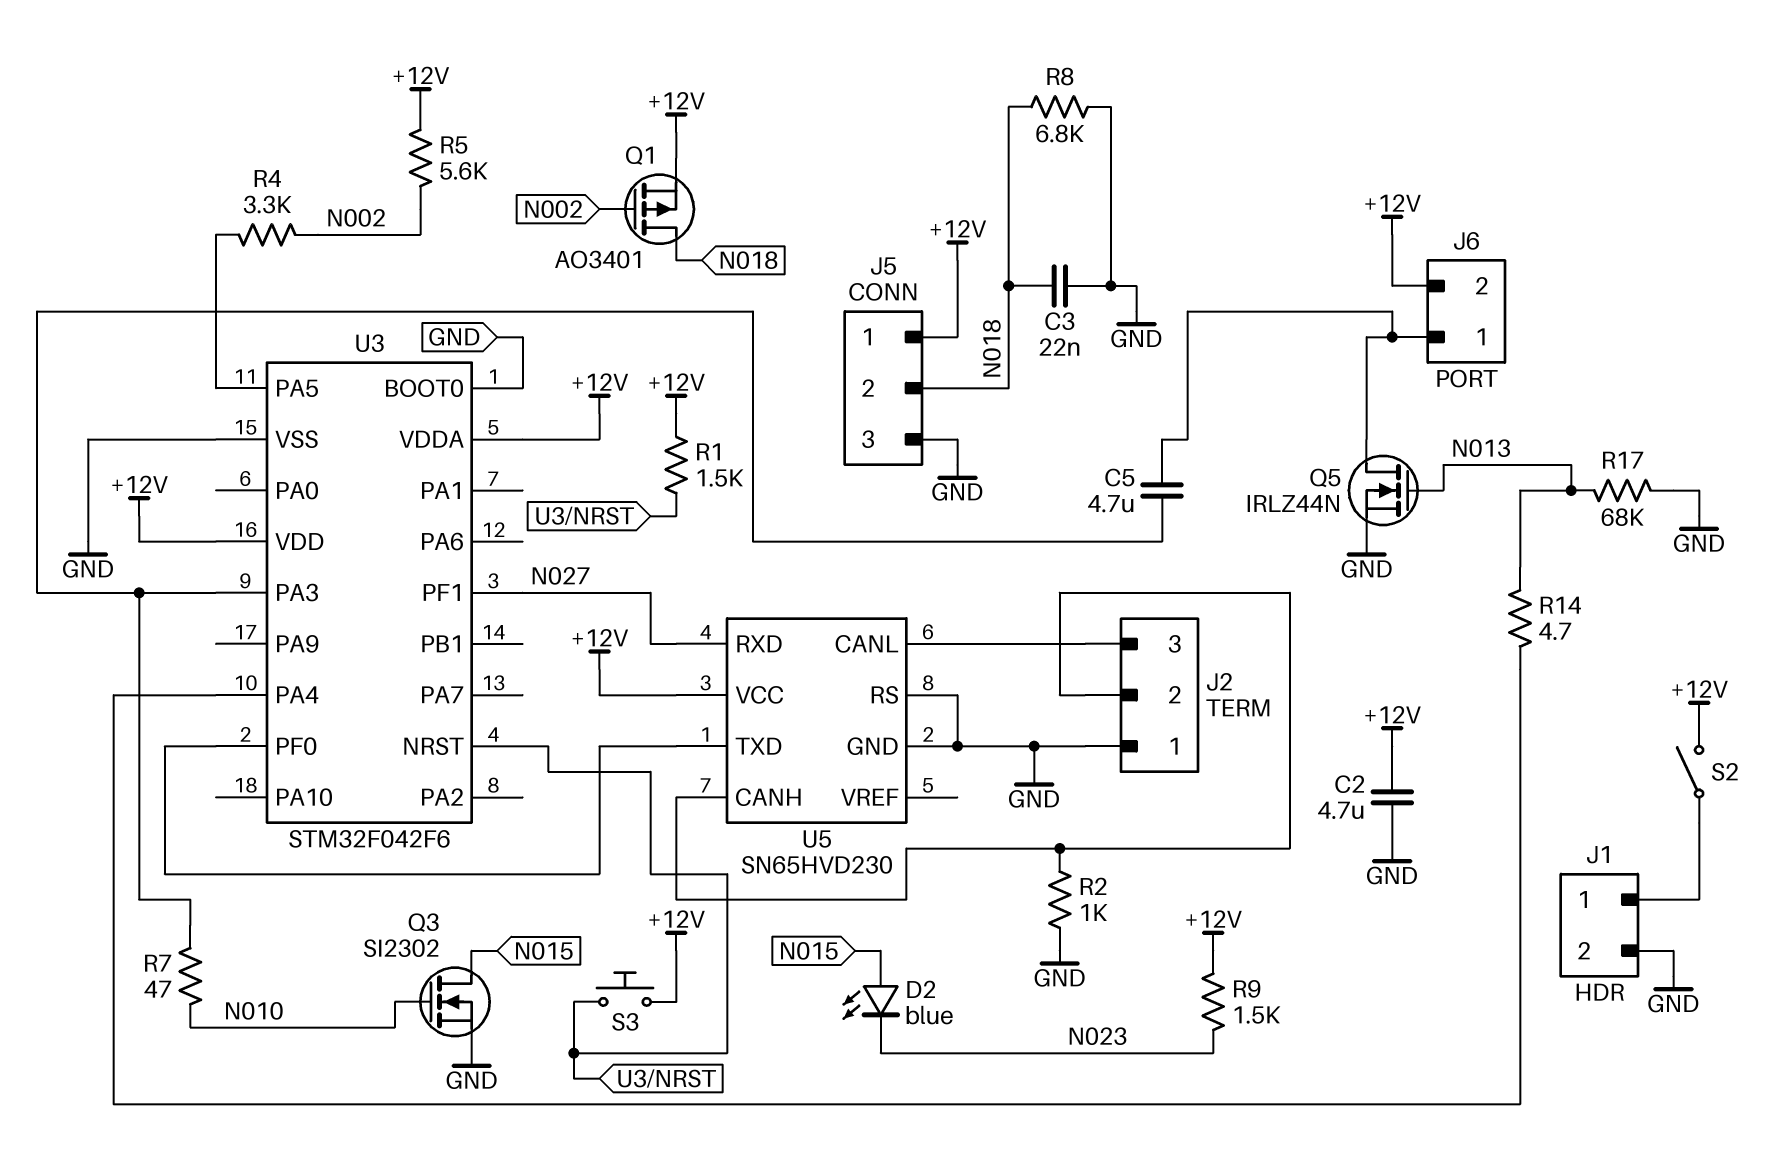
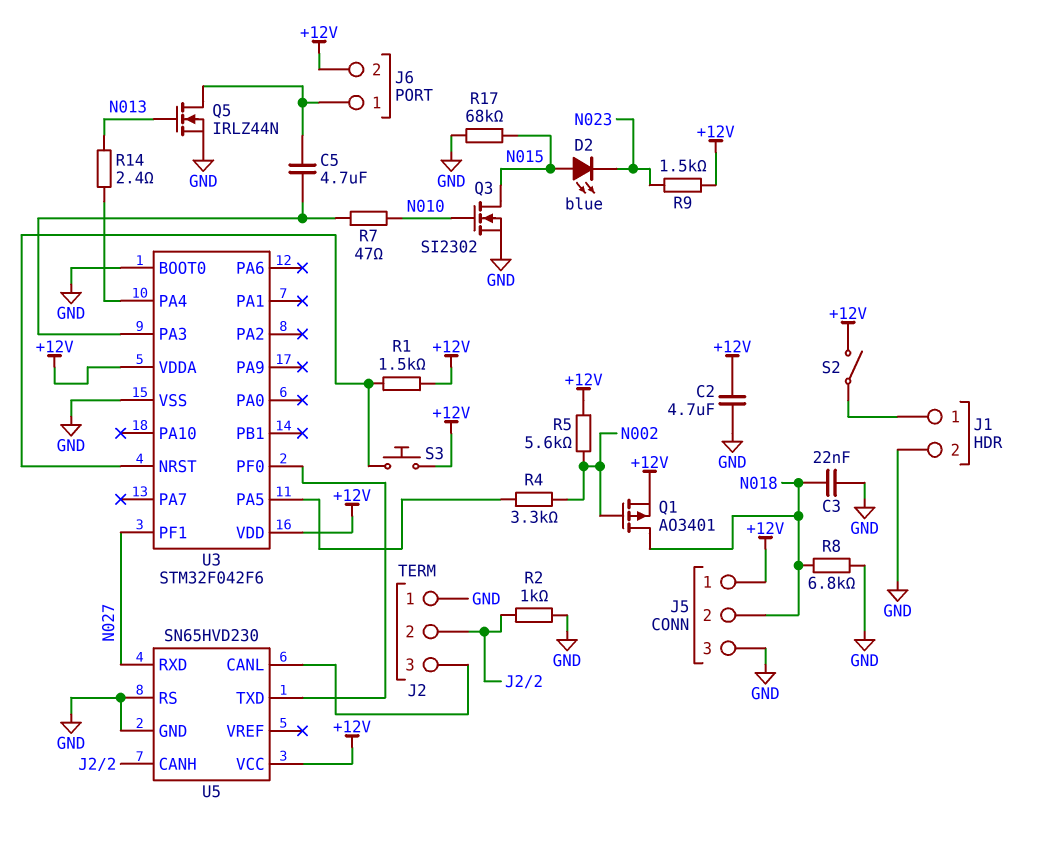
R14: 4.7 (N013, U3/PA4) -> 2.4 (N013, U3/PA4)
R17: 68k (GND, N013) -> 68k (GND, N015)

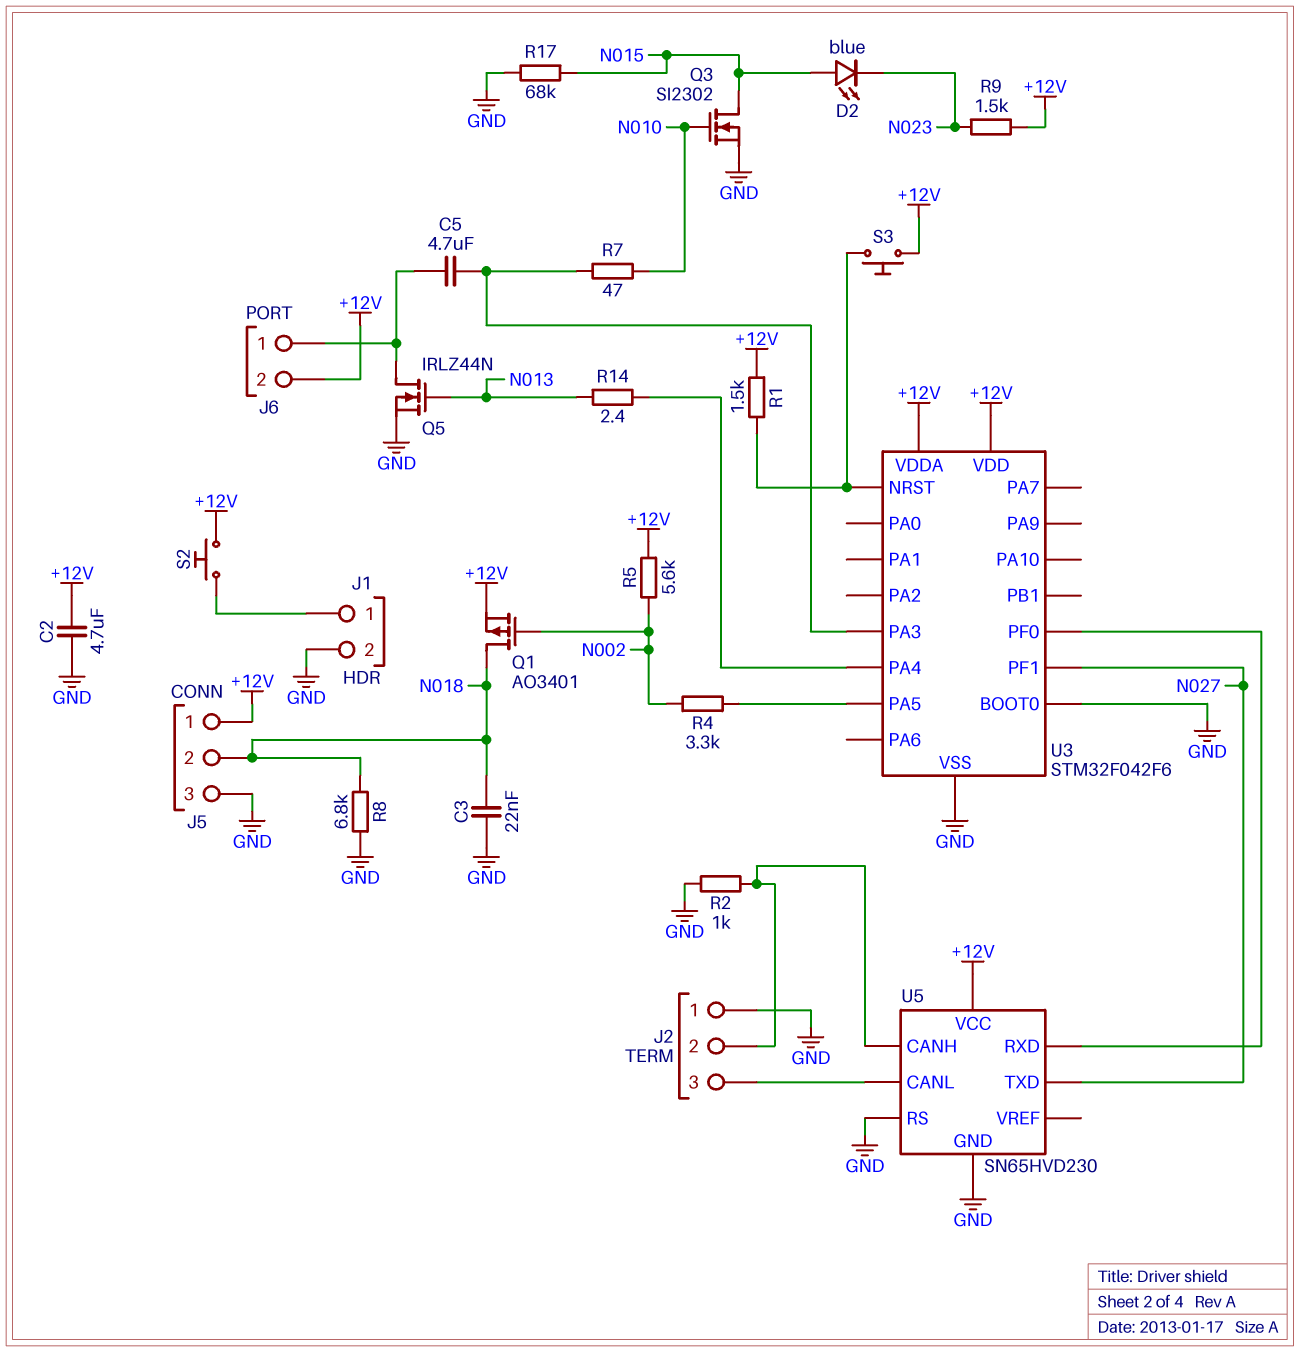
S2: switch (+12V, J1/1) -> button (+12V, J1/1)
U5 pin RXD: N027 -> U3/PF0
U5 pin TXD: U3/PF0 -> N027

